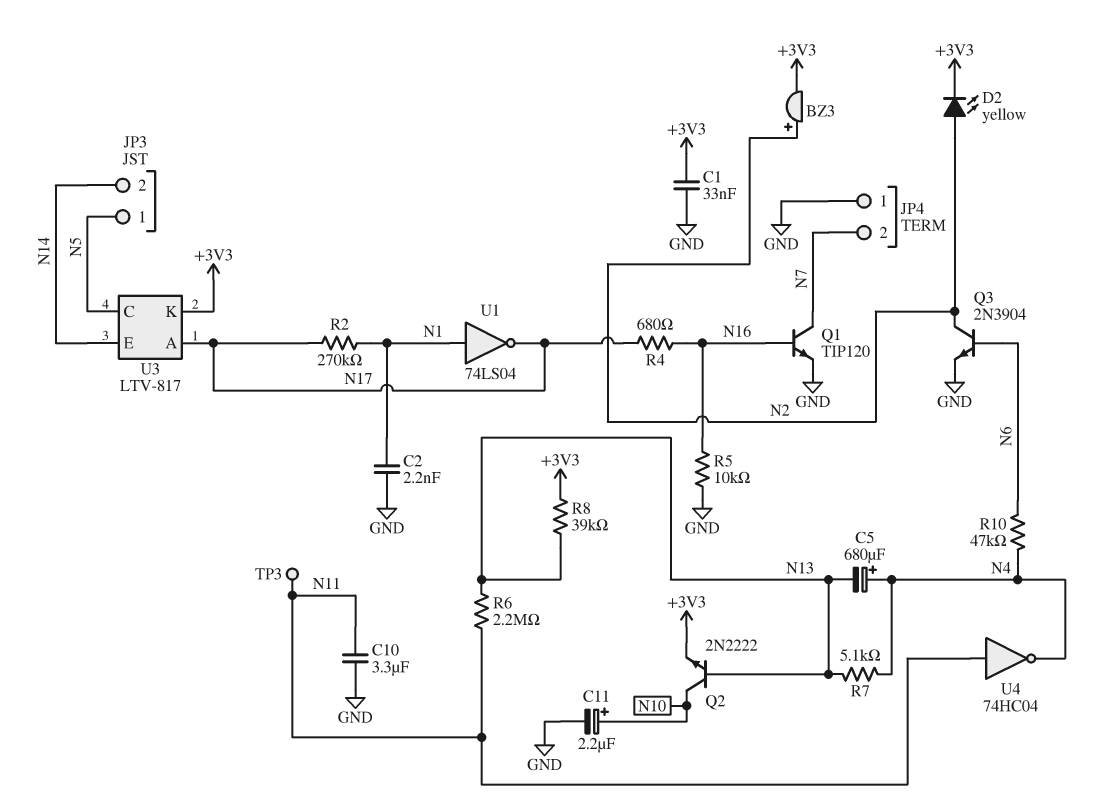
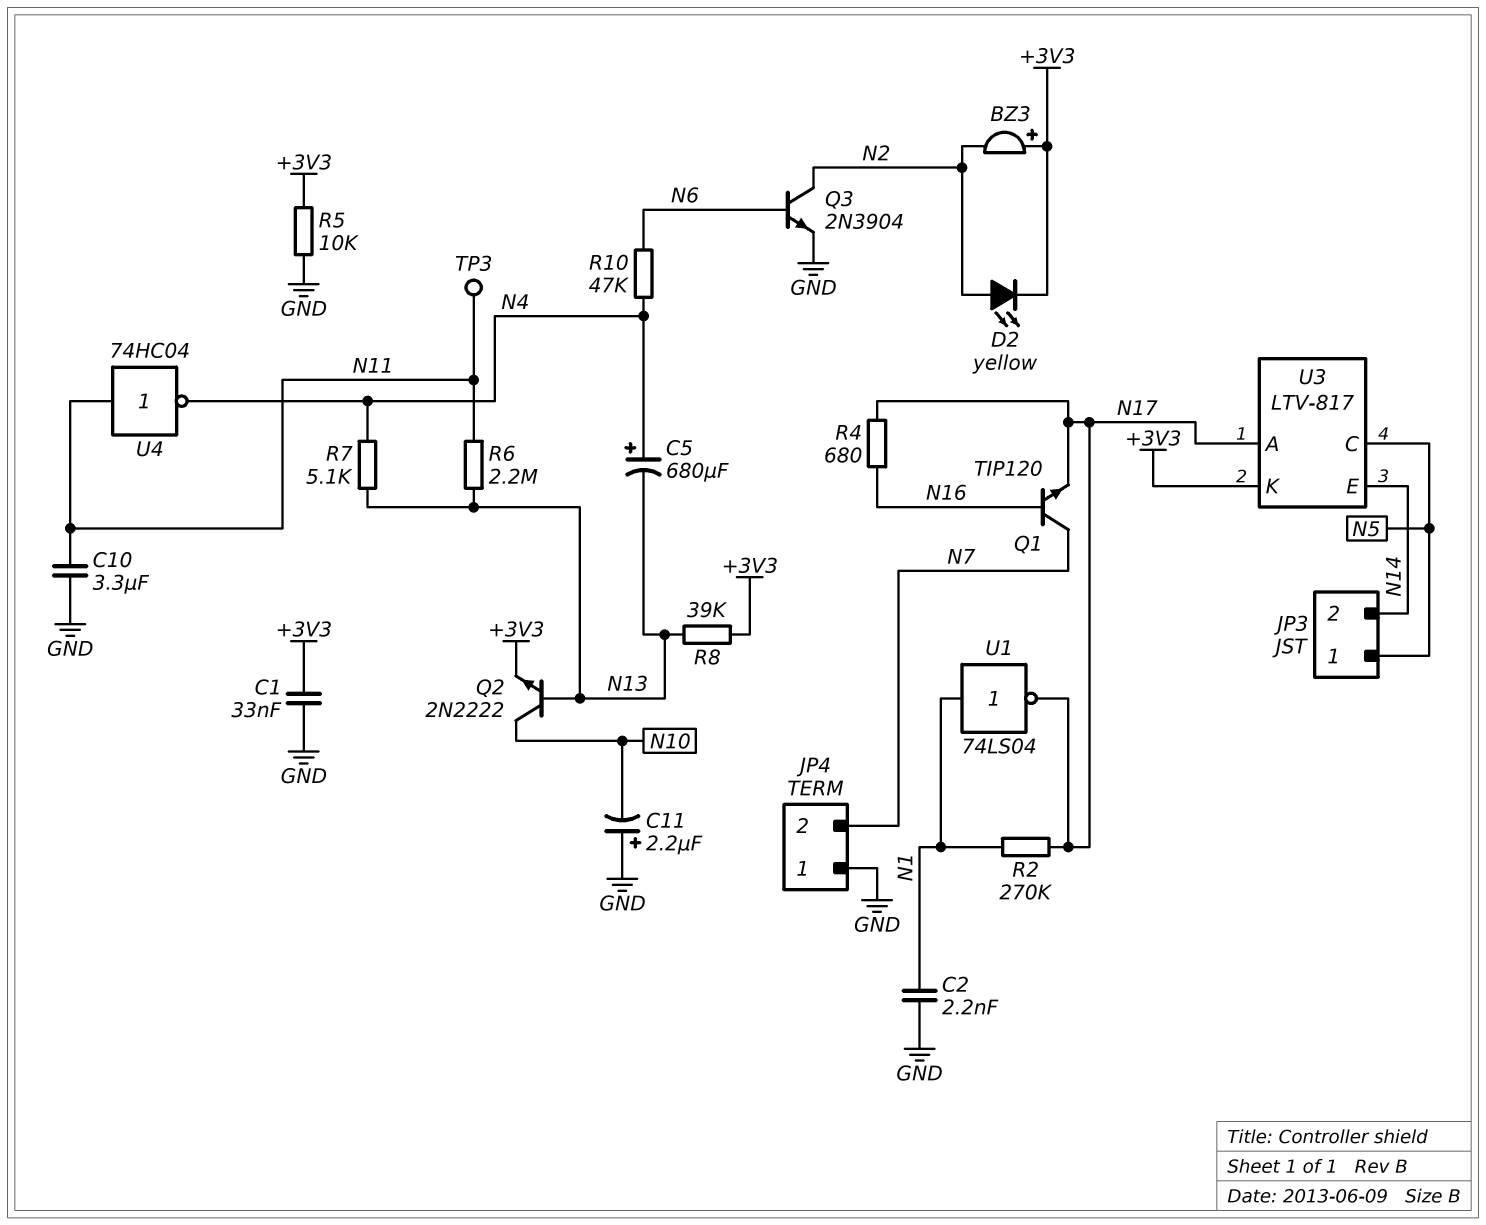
BZ3: buzzer (plus N2, minus +3V3) -> buzzer (plus +3V3, minus N2)
C11: 2.2uF (plus N10, minus GND) -> 2.2uF (plus GND, minus N10)
Q1: NPN TIP120 (B N16, C N7, E GND) -> NPN TIP120 (B N16, C N7, E N17)
R5: 10k (GND, N16) -> 10k (+3V3, GND)

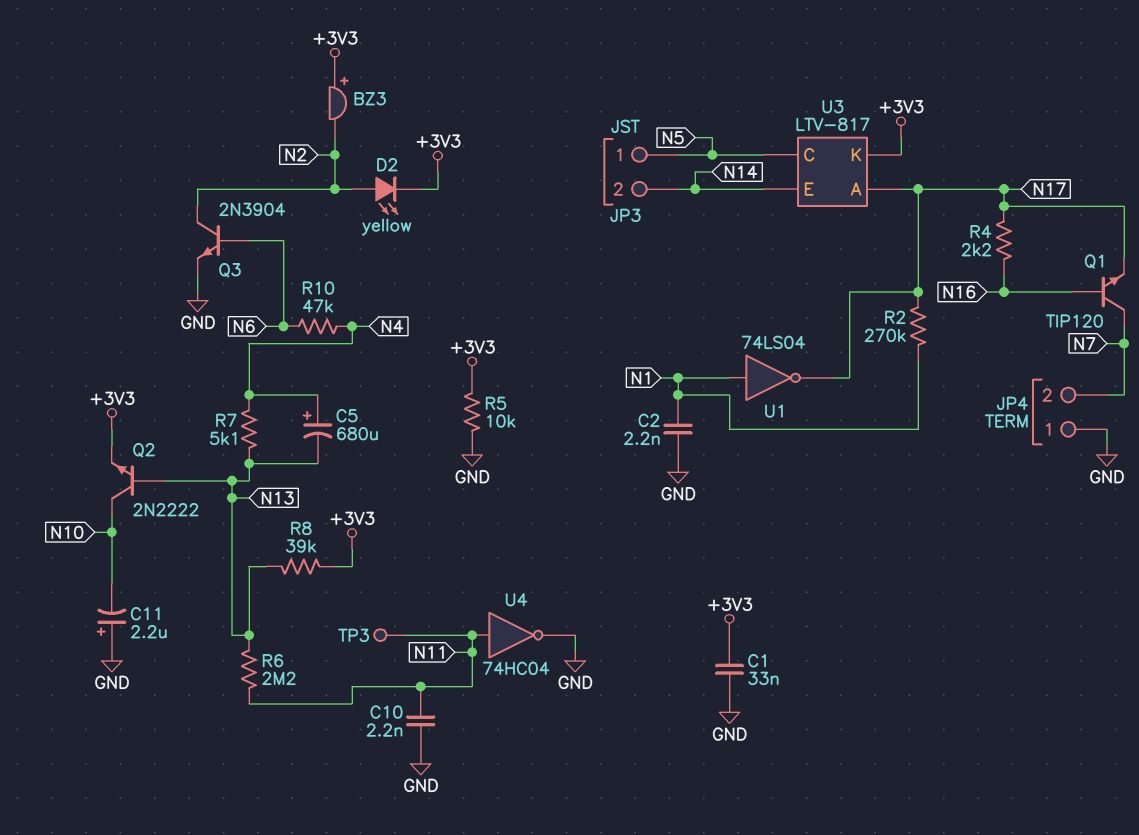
C10: 3.3uF (GND, N11) -> 2.2nF (GND, N11)
R4: 680 (N16, N17) -> 2.2k (N16, N17)
U4: NOT 74HC04 (in N11, out N4) -> NOT 74HC04 (in N11, out GND)

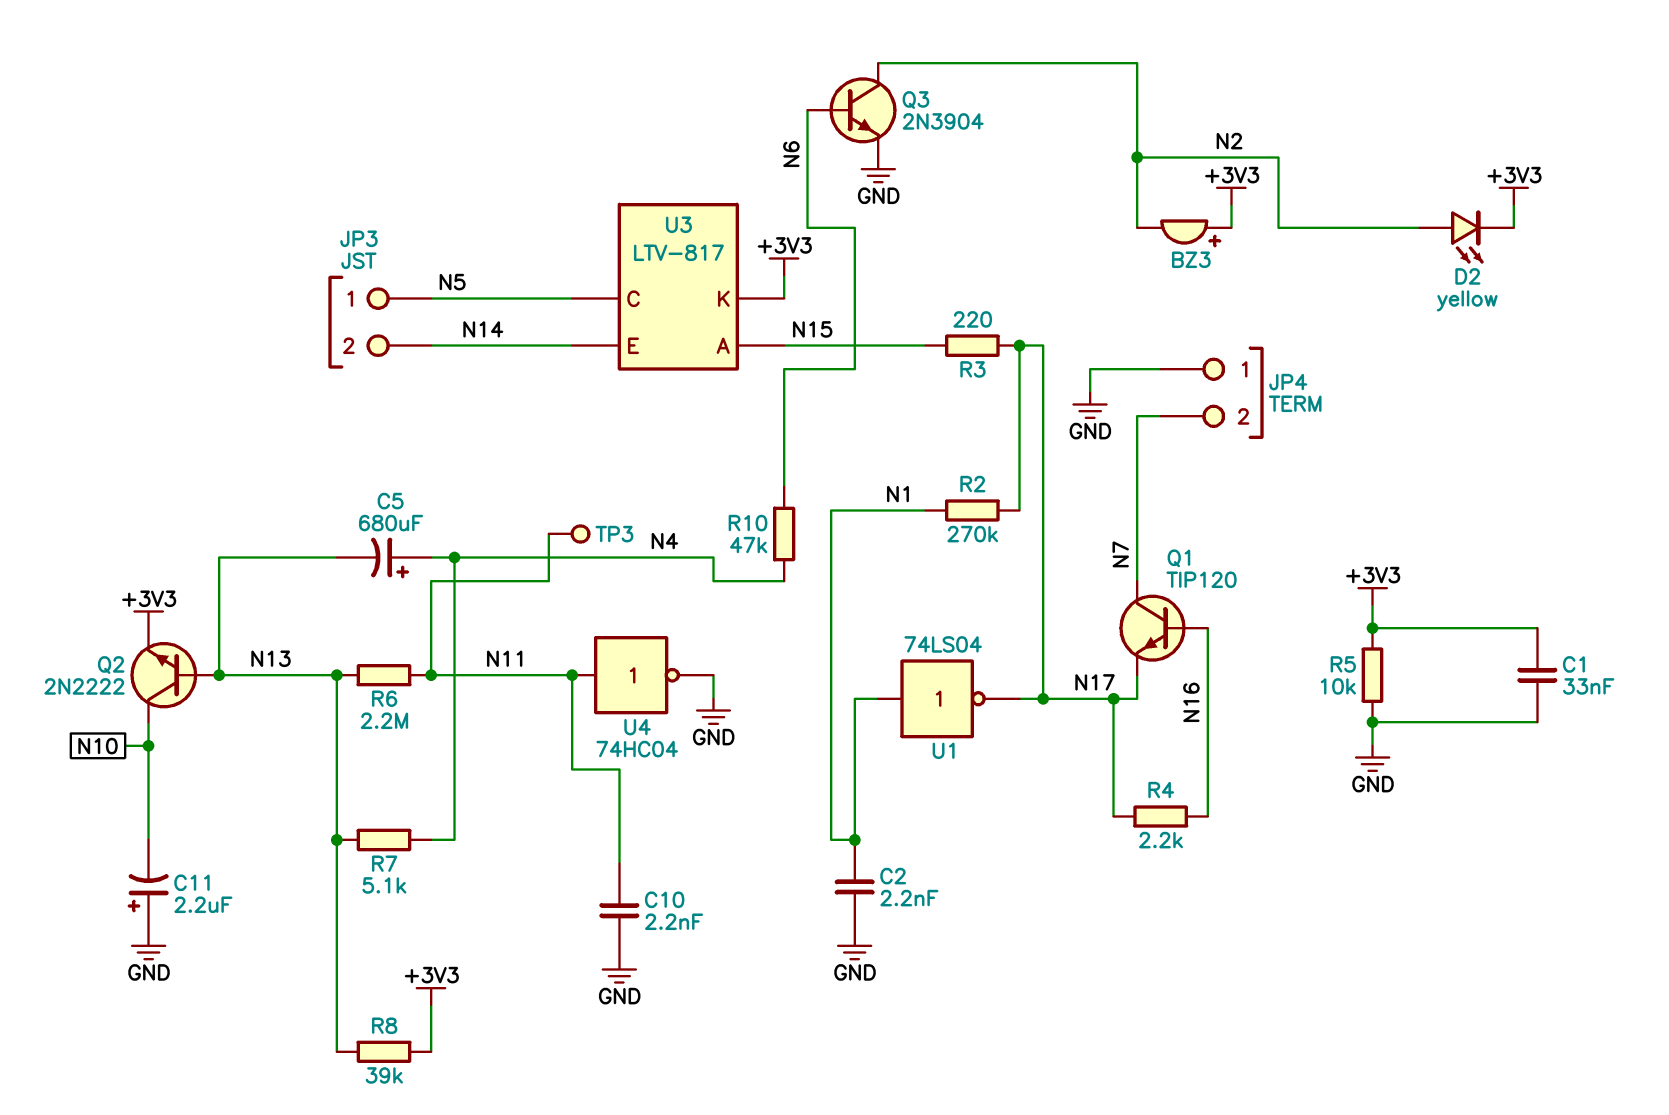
R3: none -> 220 (N15, N17)
U3 pin A: N17 -> N15

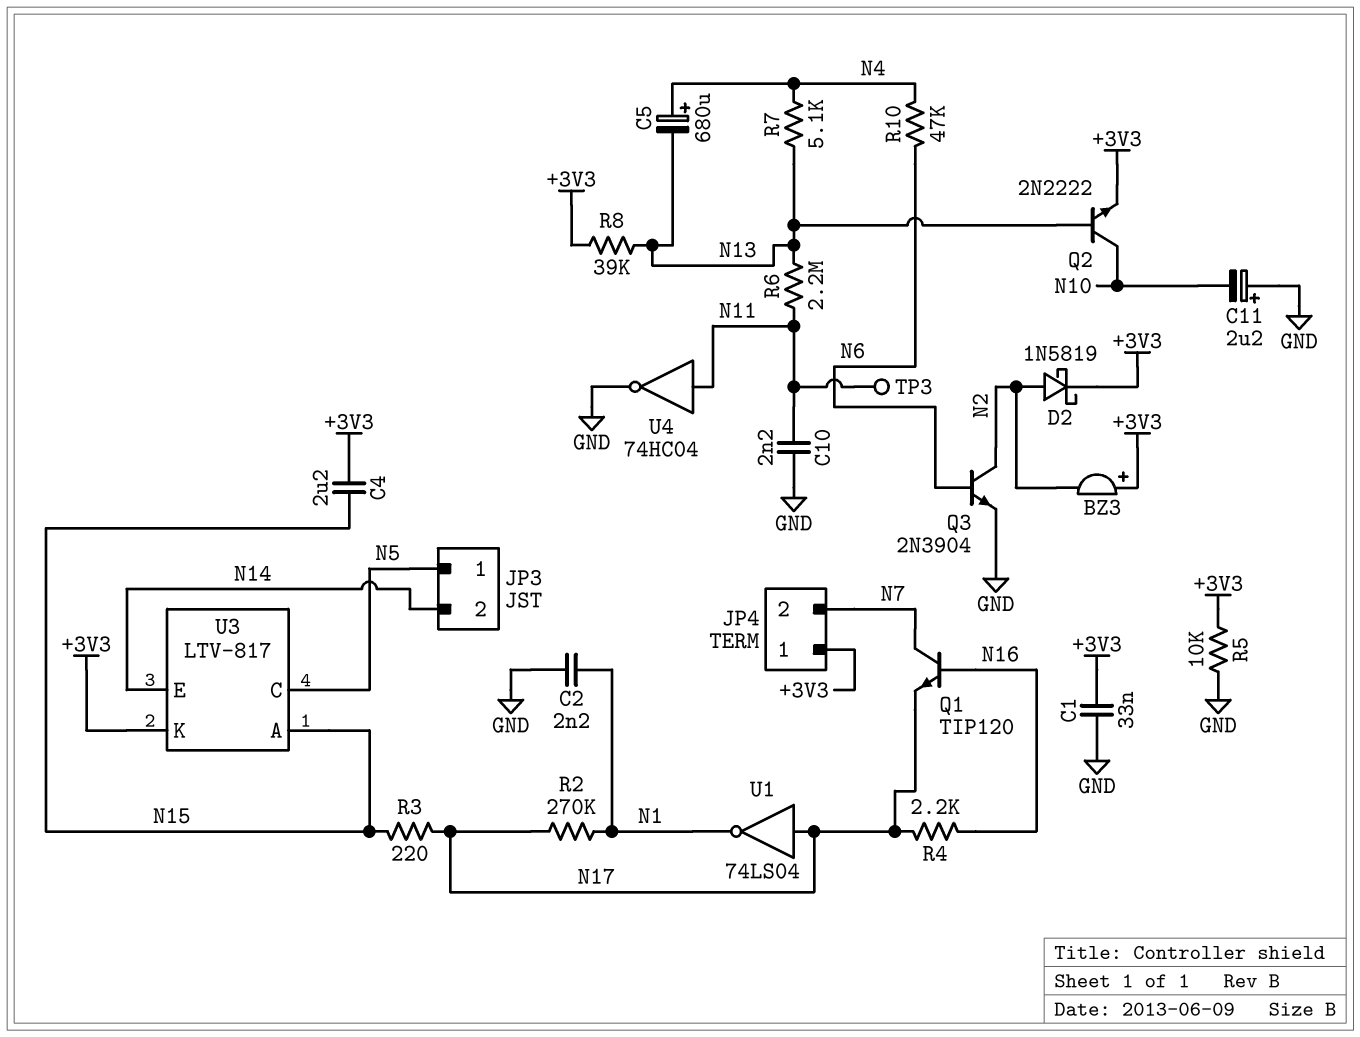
C4: none -> 2.2uF (+3V3, N15)
D2: LED yellow (A N2, K +3V3) -> schottky 1N5819 (A N2, K +3V3)
JP4 pin 1: GND -> +3V3
U1: NOT 74LS04 (in N1, out N17) -> NOT 74LS04 (in N17, out N1)

